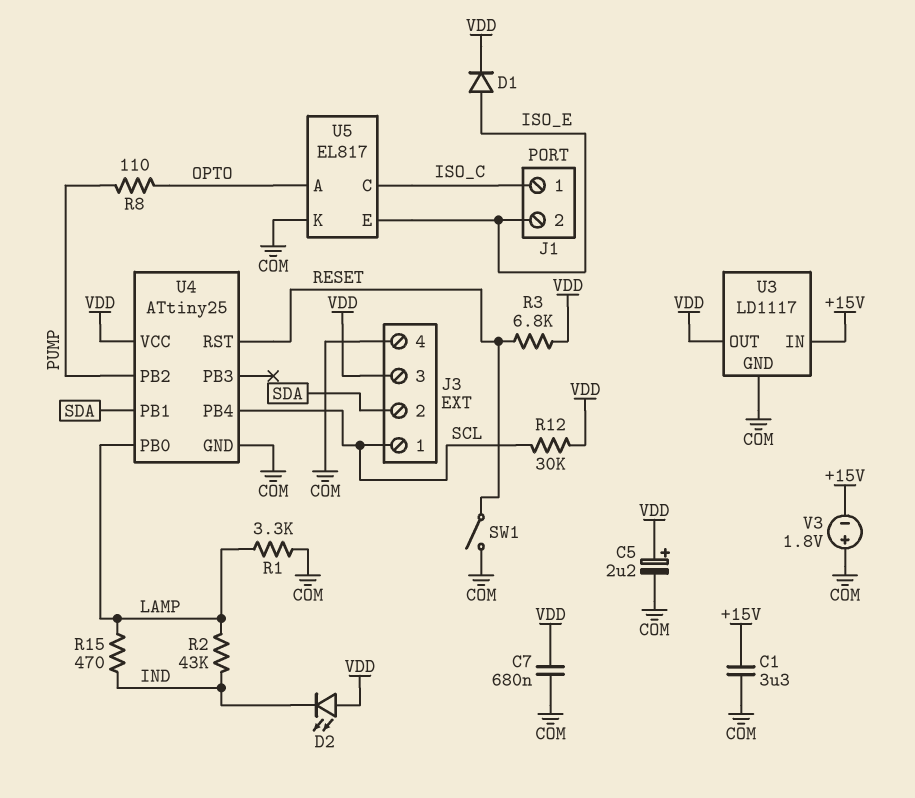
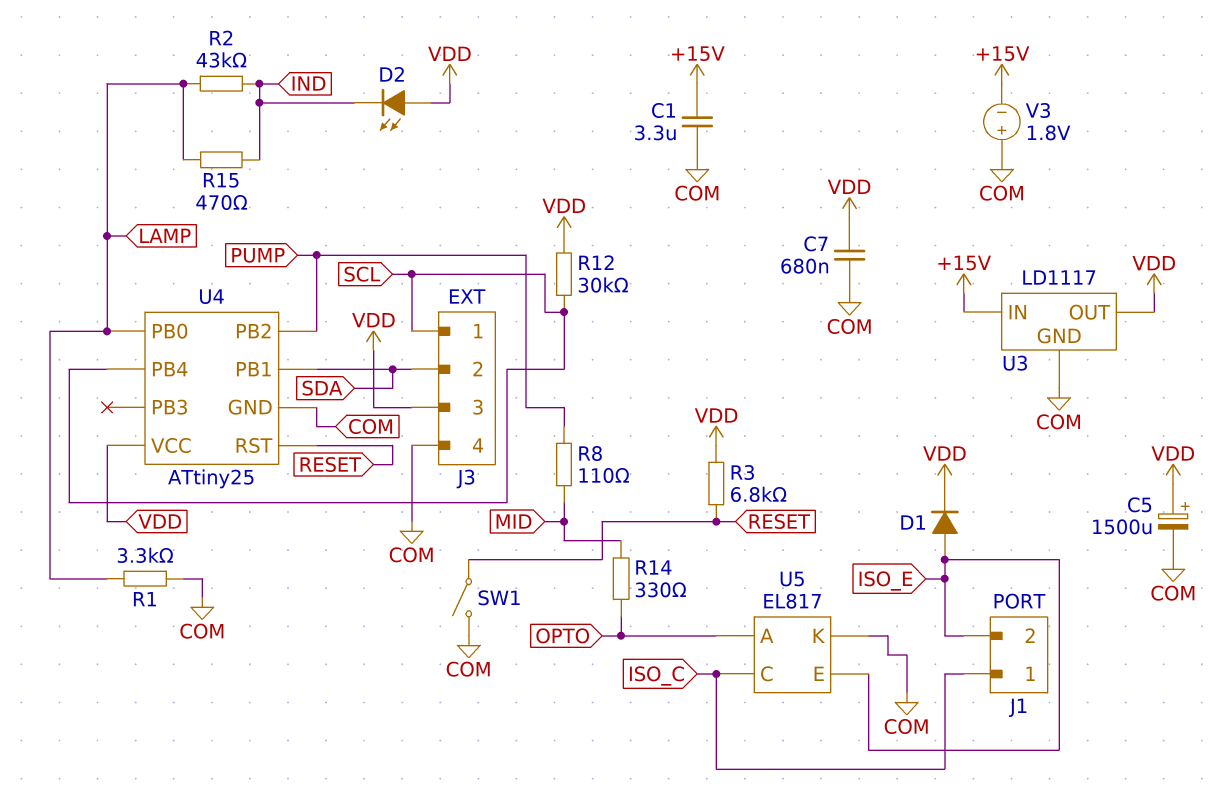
C5: 2.2uF (plus VDD, minus COM) -> 1500uF (plus VDD, minus COM)
R8: 110 (OPTO, PUMP) -> 110 (MID, PUMP)
R14: none -> 330 (MID, OPTO)

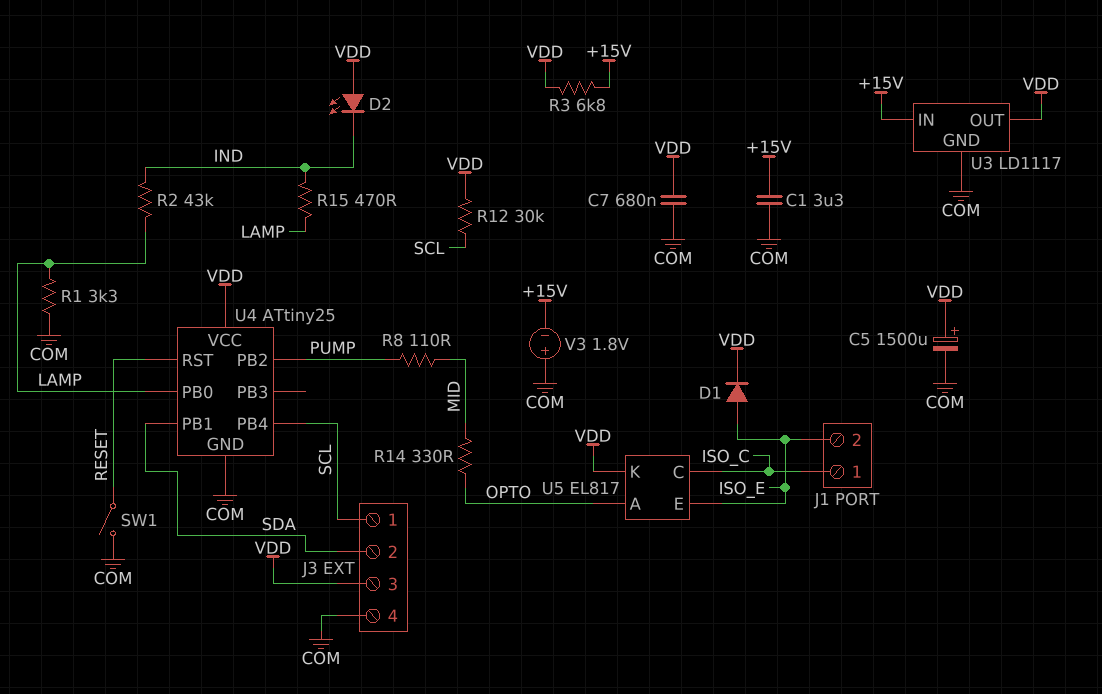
R3: 6.8k (RESET, VDD) -> 6.8k (+15V, VDD)
U5 pin K: COM -> VDD

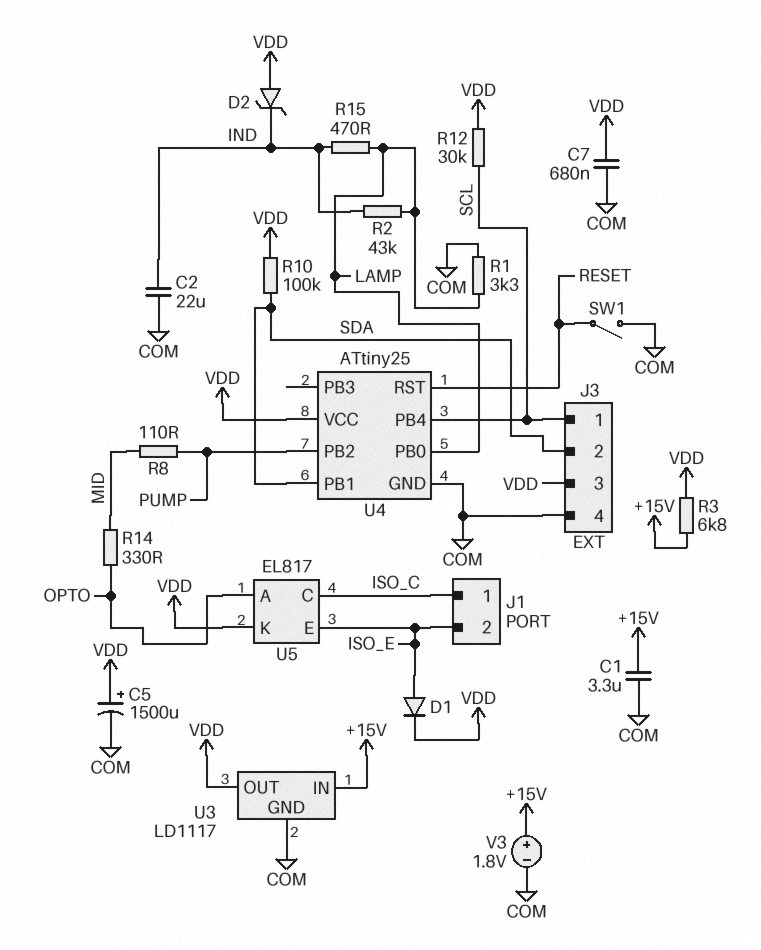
C2: none -> 22uF (COM, IND)
D2: LED (A VDD, K IND) -> zener (A VDD, K IND)
R10: none -> 100k (SDA, VDD)
V3: 1.8V (plus COM, minus +15V) -> 1.8V (plus +15V, minus COM)

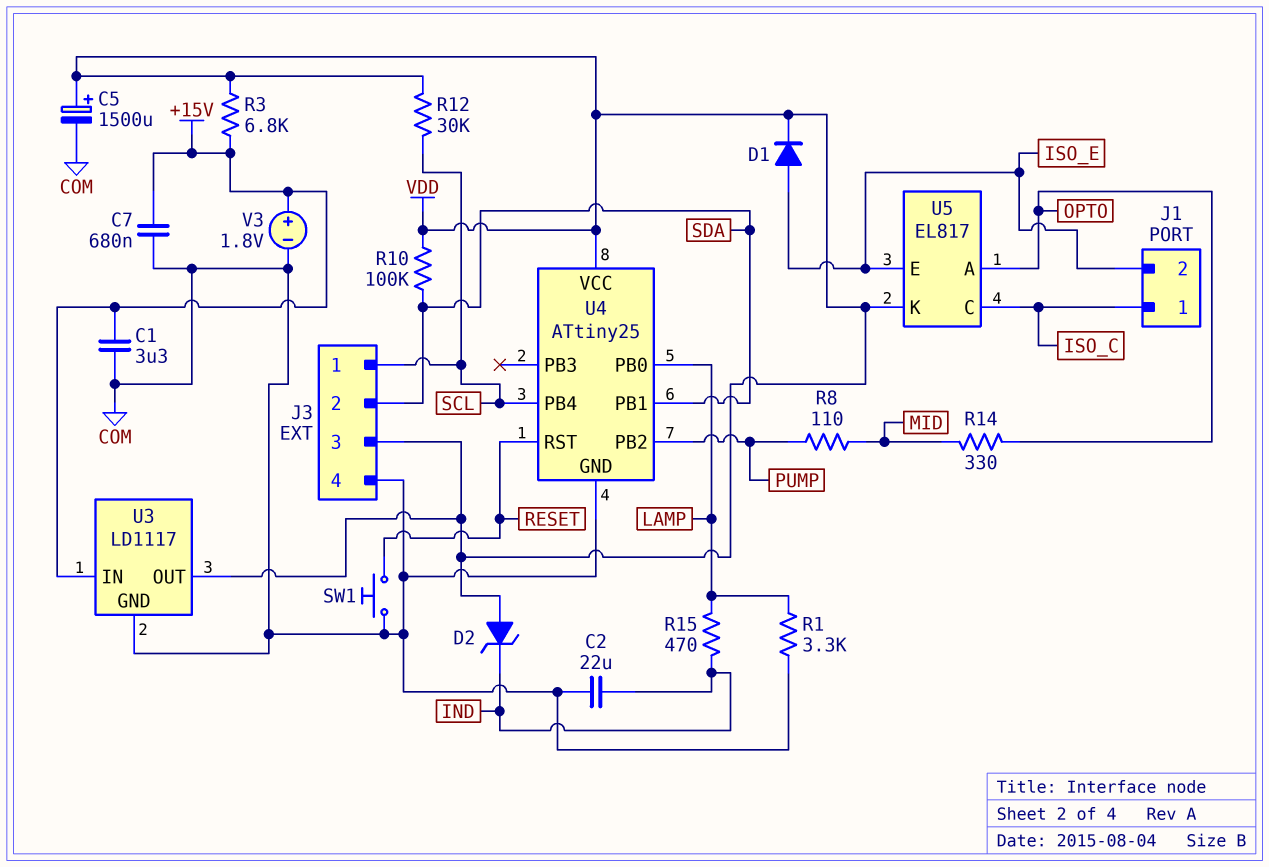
C7: 680nF (COM, VDD) -> 680nF (+15V, COM)
R2: 43k (IND, LAMP) -> none
SW1: switch (COM, RESET) -> button (COM, RESET)

